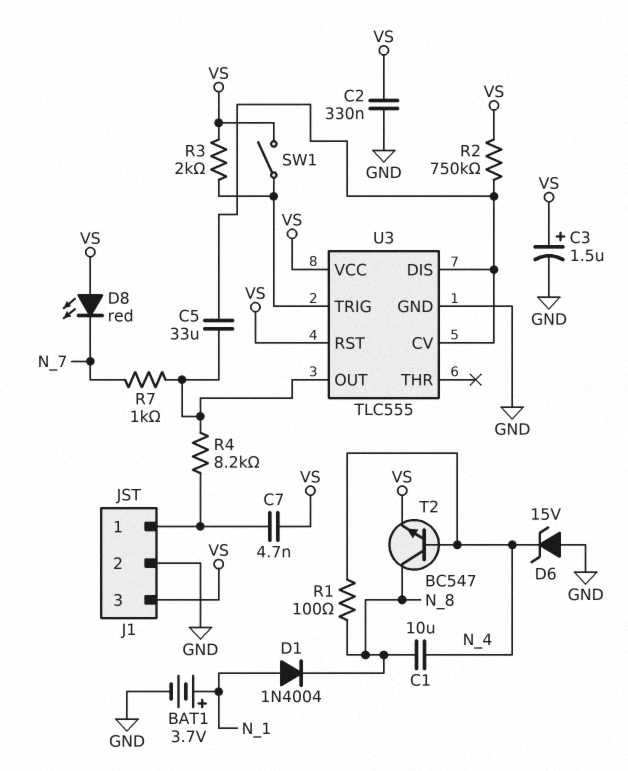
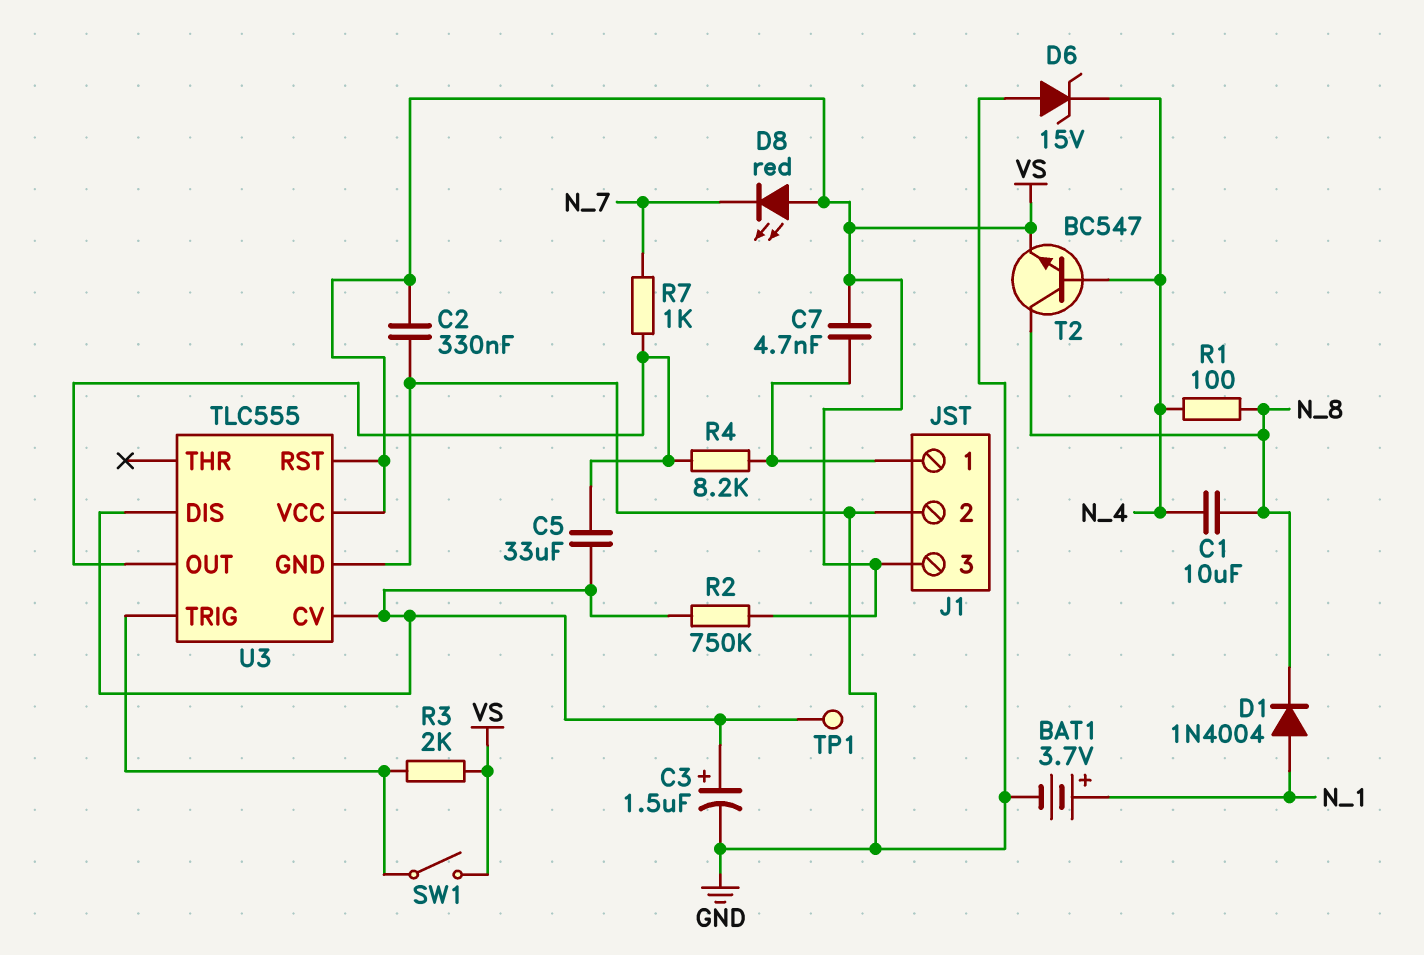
C3: 1.5uF (plus VS, minus GND) -> 1.5uF (plus U3/CV, minus GND)
TP1: none -> test point (U3/CV)

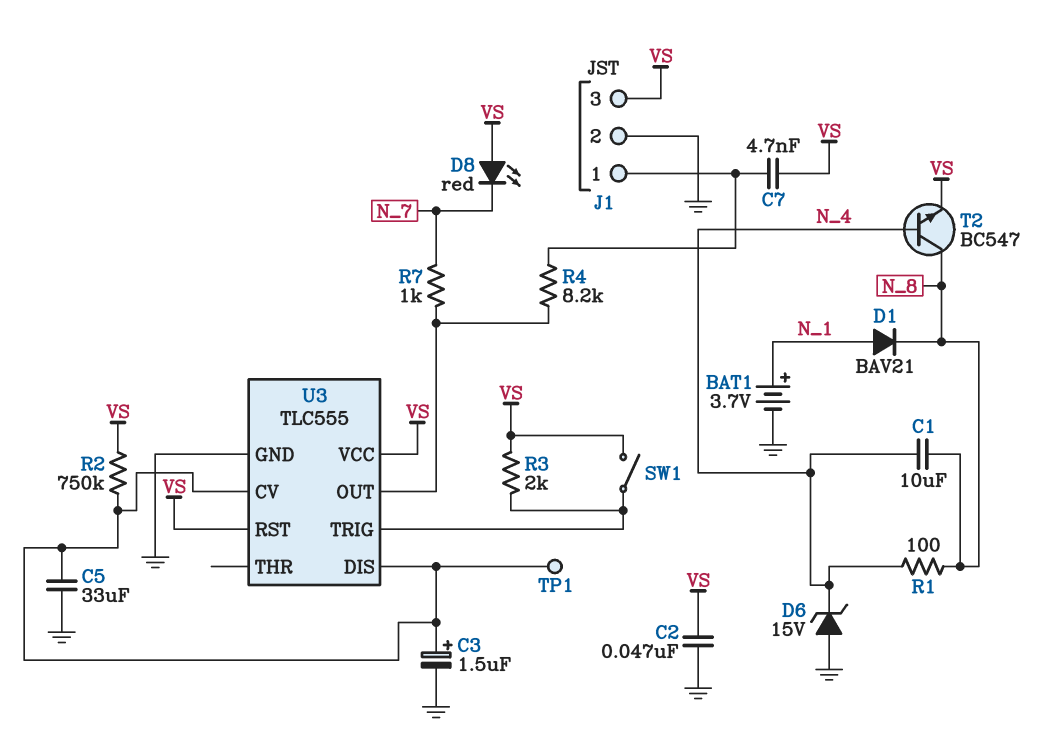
C2: 330nF (GND, VS) -> 47nF (GND, VS)
C5: 33uF (U3/CV, U3/OUT) -> 33uF (GND, U3/CV)
D1: diode 1N4004 (A N_1, K N_8) -> diode BAV21 (A N_1, K N_8)

